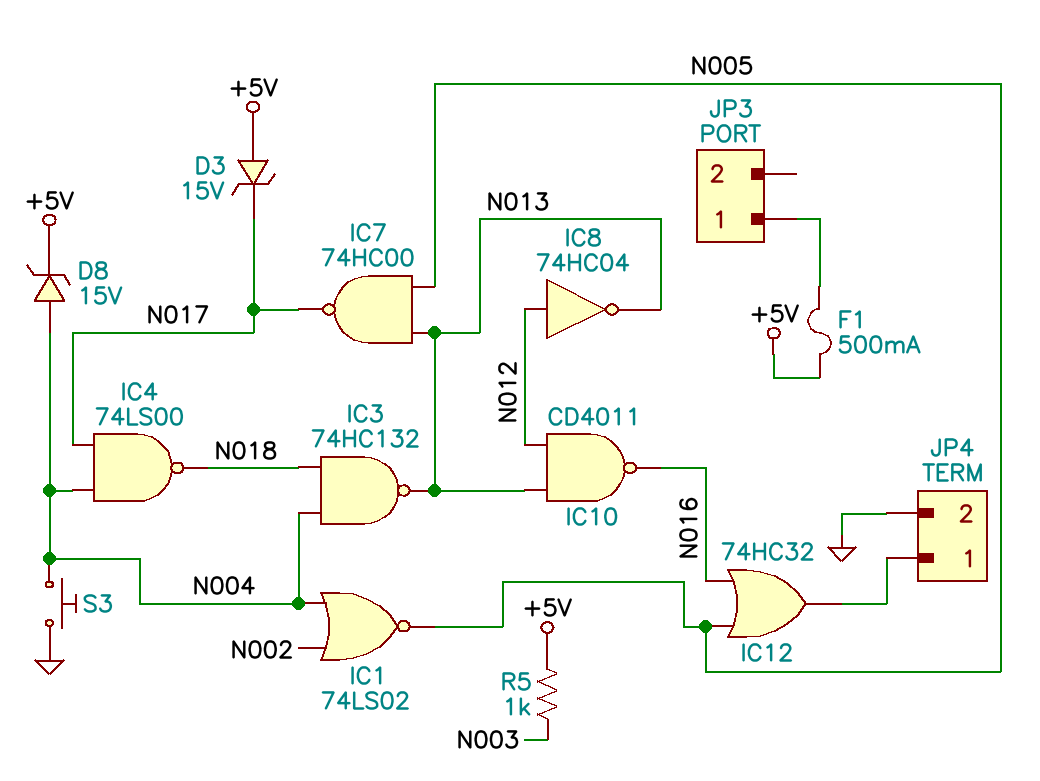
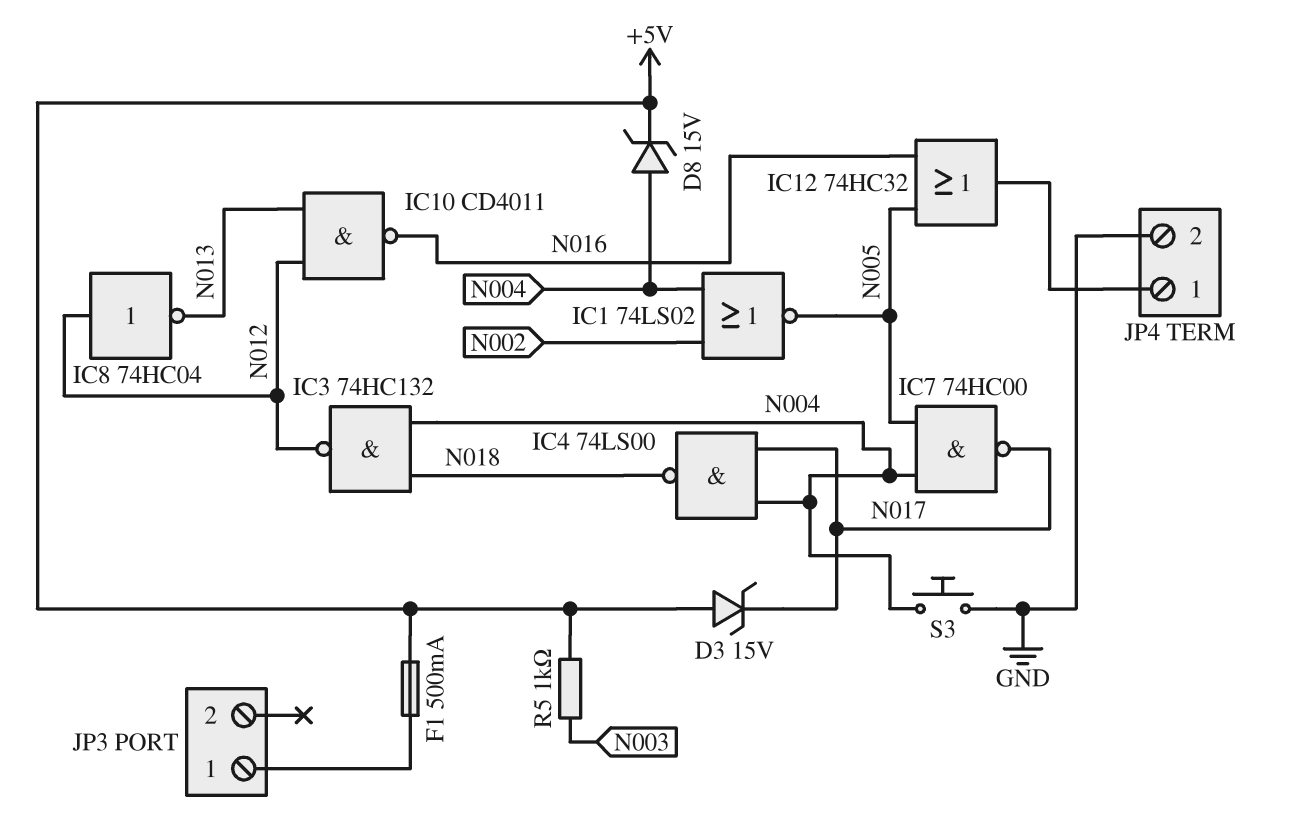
IC3: NAND 74HC132 (in N004, in N018, out N013) -> NAND 74HC132 (in N004, in N018, out N012)
IC7: NAND 74HC00 (in N005, in N013, out N017) -> NAND 74HC00 (in N004, in N005, out N017)

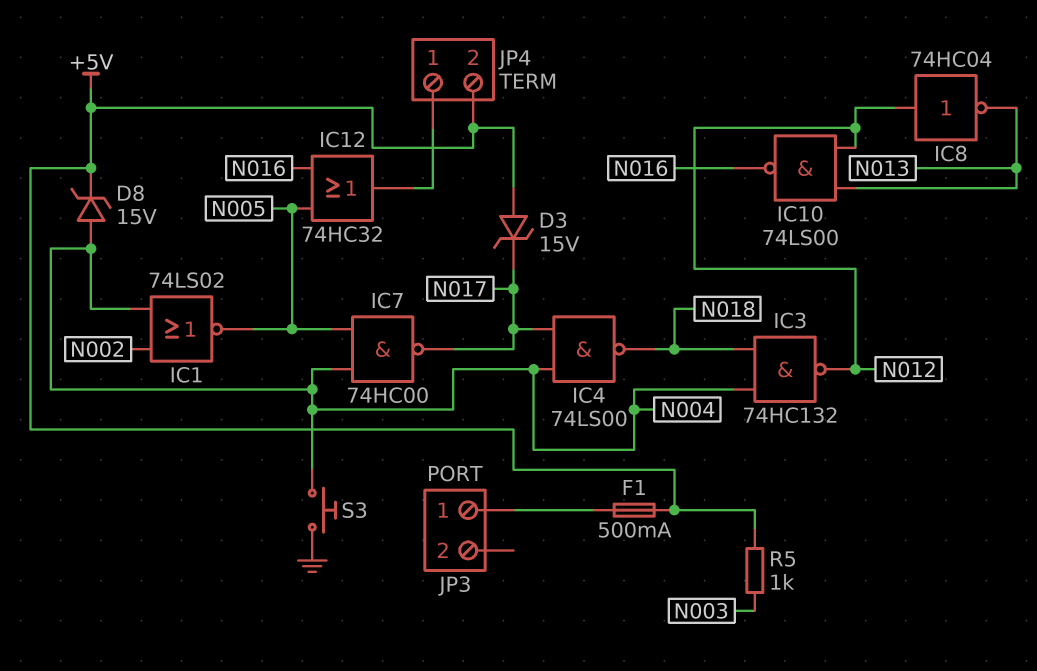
IC10: NAND CD4011 (in N012, in N013, out N016) -> NAND 74LS00 (in N012, in N013, out N016)
JP4 pin 2: GND -> +5V

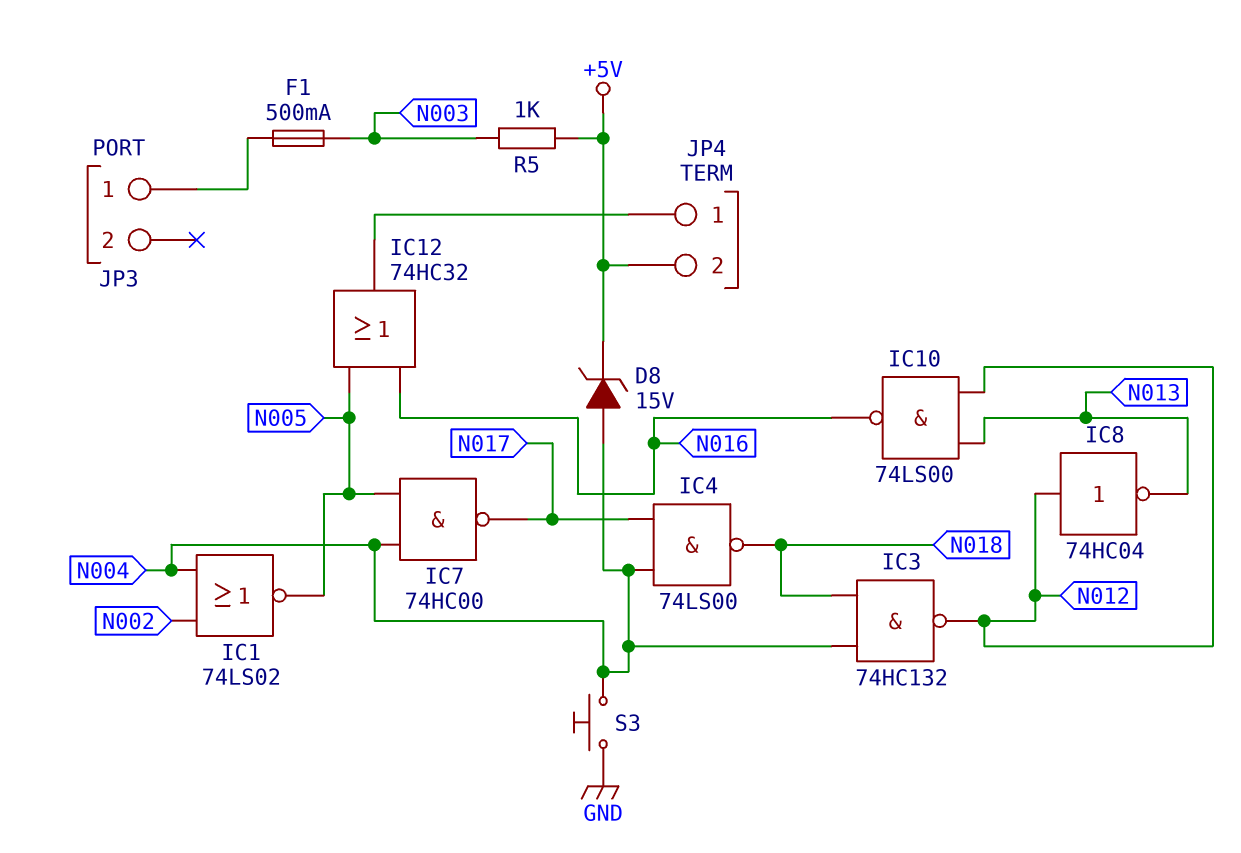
D3: zener 15V (A +5V, K N017) -> none
F1: 500mA (+5V, JP3/1) -> 500mA (JP3/1, N003)

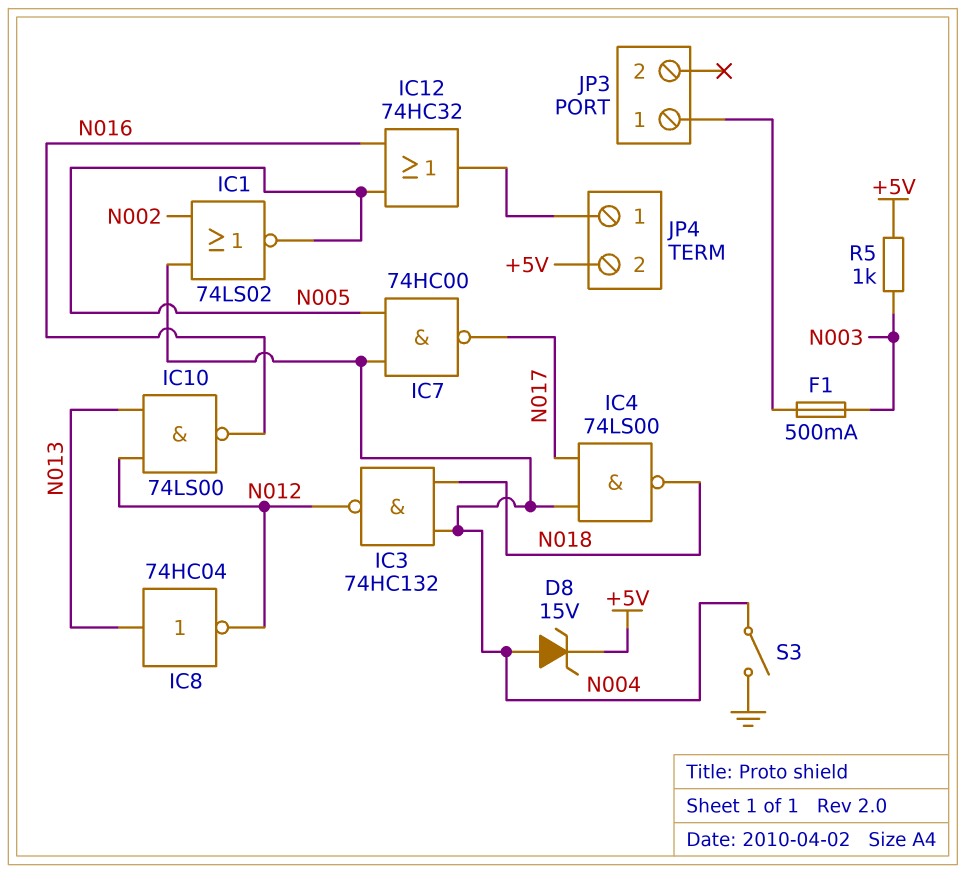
IC8: NOT 74HC04 (in N012, out N013) -> NOT 74HC04 (in N013, out N012)
S3: button (GND, N004) -> switch (GND, N004)

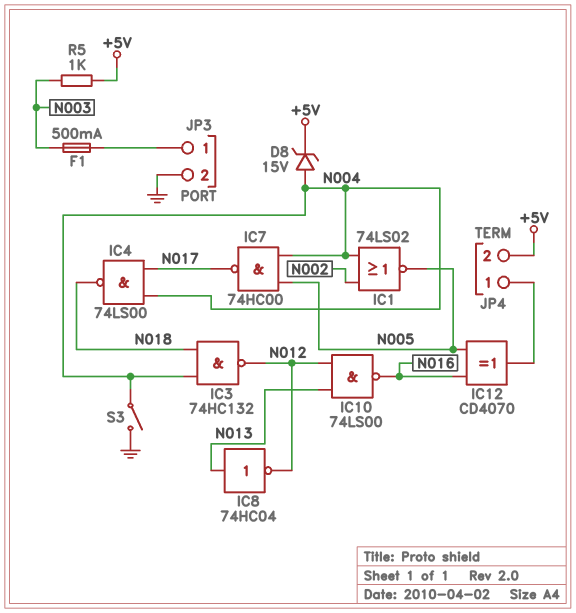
IC12: OR 74HC32 (in N005, in N016, out JP4/1) -> XOR CD4070 (in N005, in N016, out JP4/1)
JP3 pin 2: none -> GND

